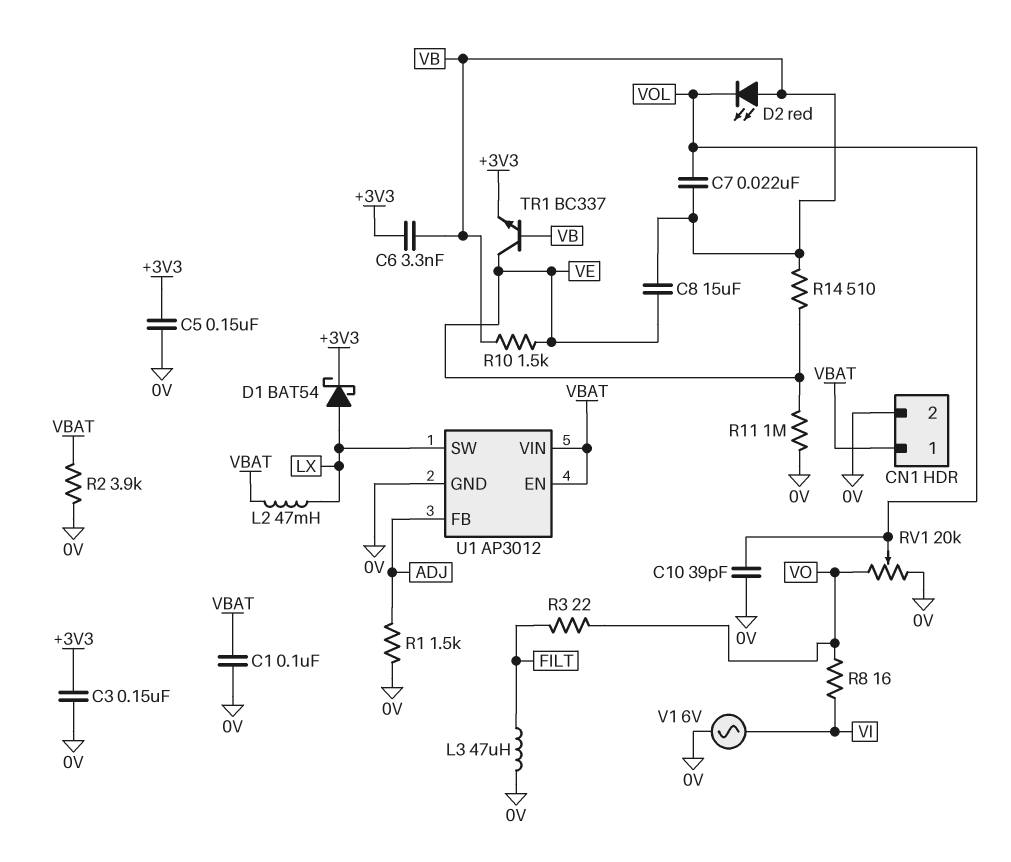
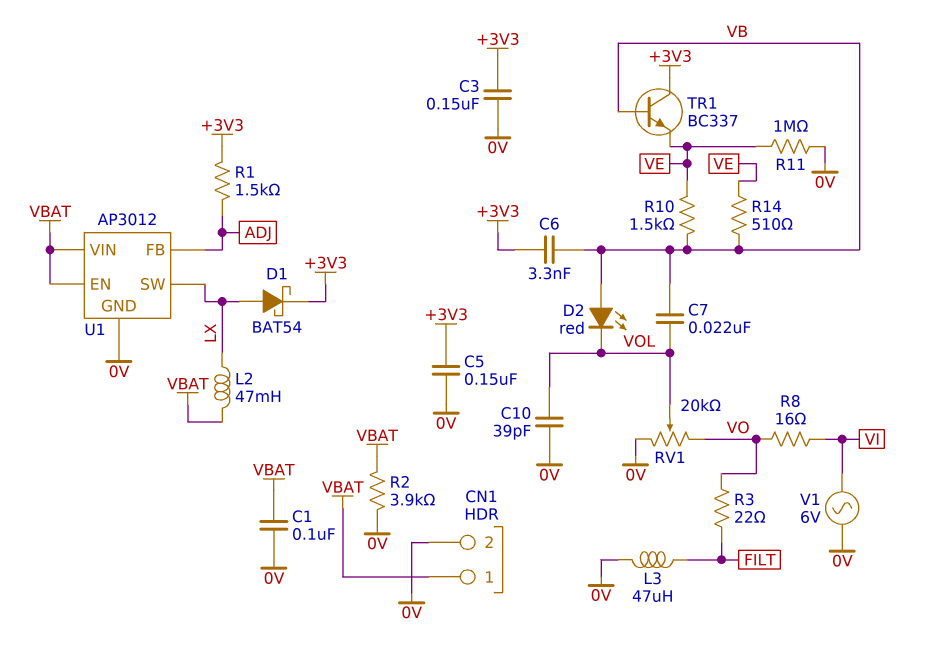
C8: 15uF (VB, VE) -> none
R1: 1.5k (0V, ADJ) -> 1.5k (+3V3, ADJ)
TR1: NPN BC337 (B VB, C VE, E +3V3) -> NPN BC337 (B VB, C +3V3, E VE)

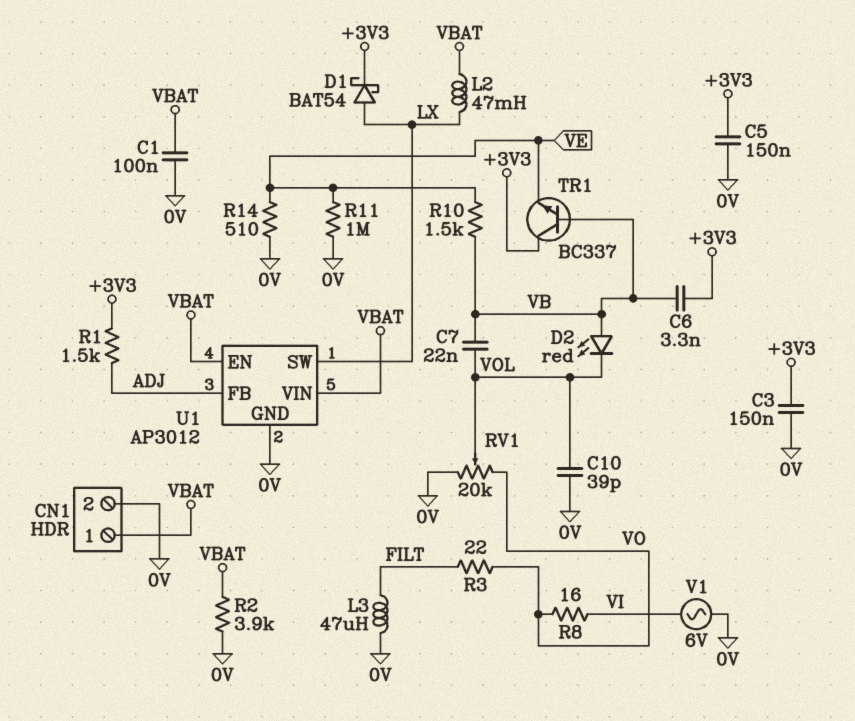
R14: 510 (VB, VE) -> 510 (0V, VE)

